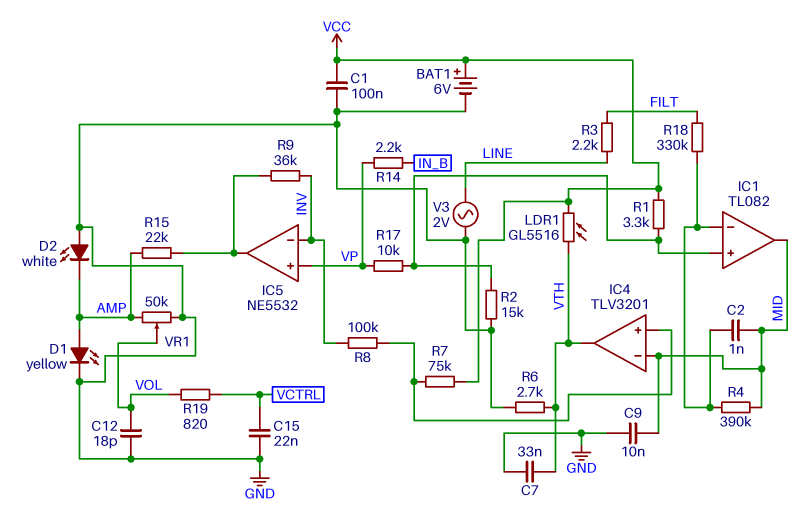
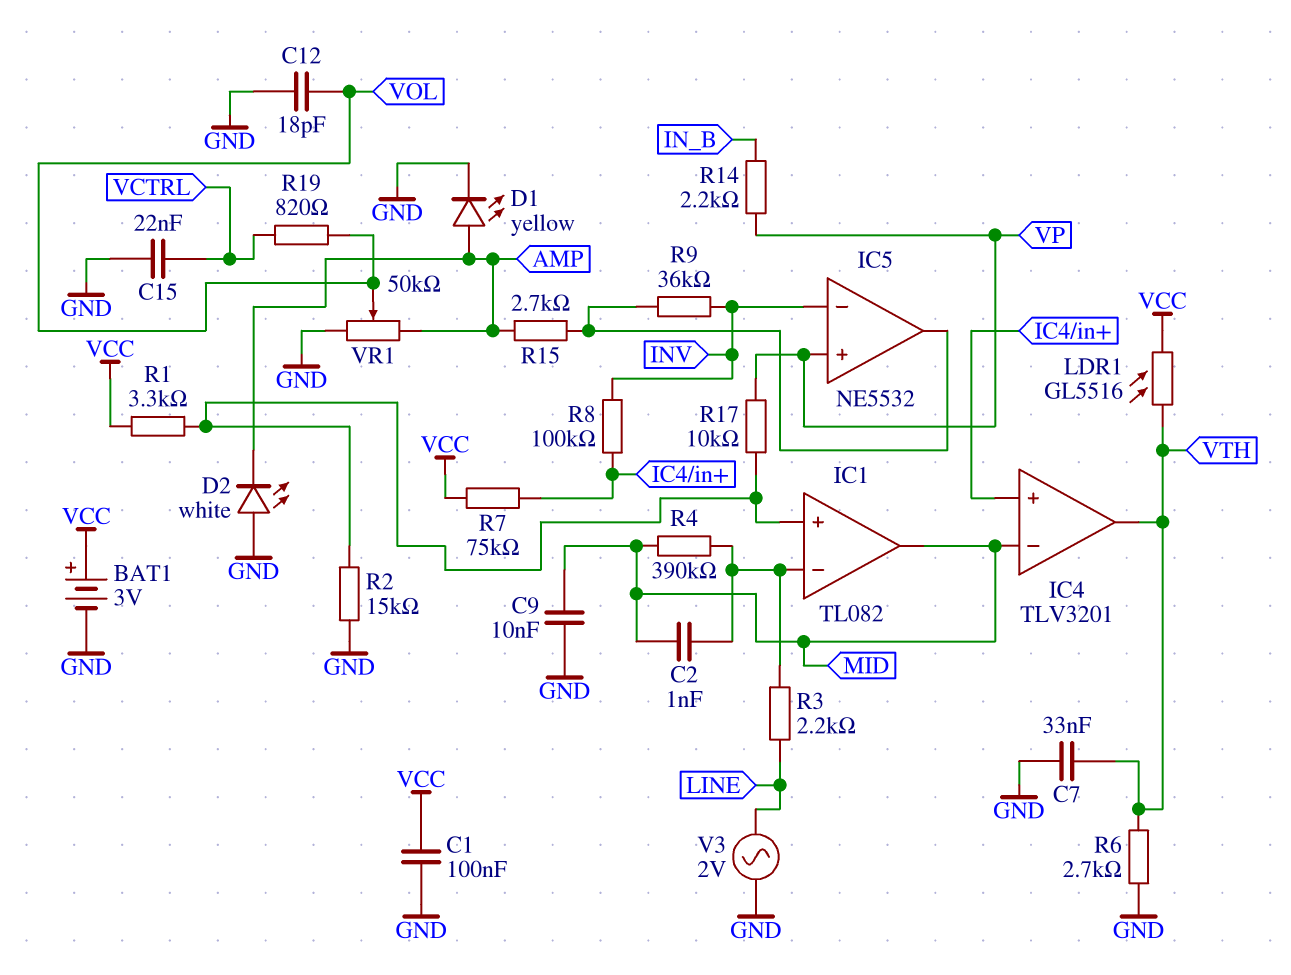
BAT1: 6V (plus VCC, minus GND) -> 3V (plus VCC, minus GND)
R3: 2.2k (FILT, LINE) -> 2.2k (IC1/in-, LINE)
R15: 22k (AMP, IC5/out) -> 2.7k (AMP, IC5/out)
R18: 330k (FILT, IC1/in-) -> none

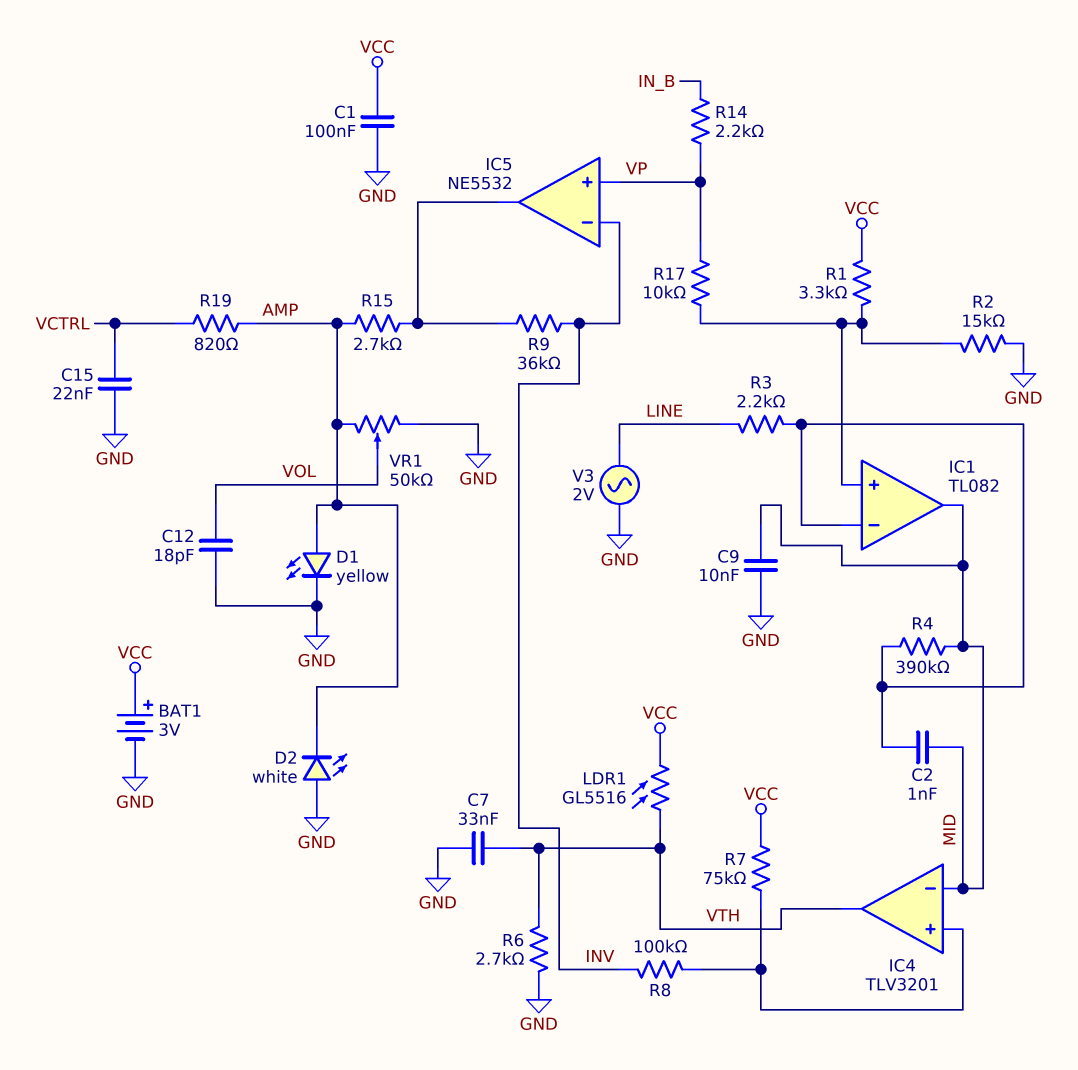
R19: 820 (VCTRL, VOL) -> 820 (AMP, VCTRL)

